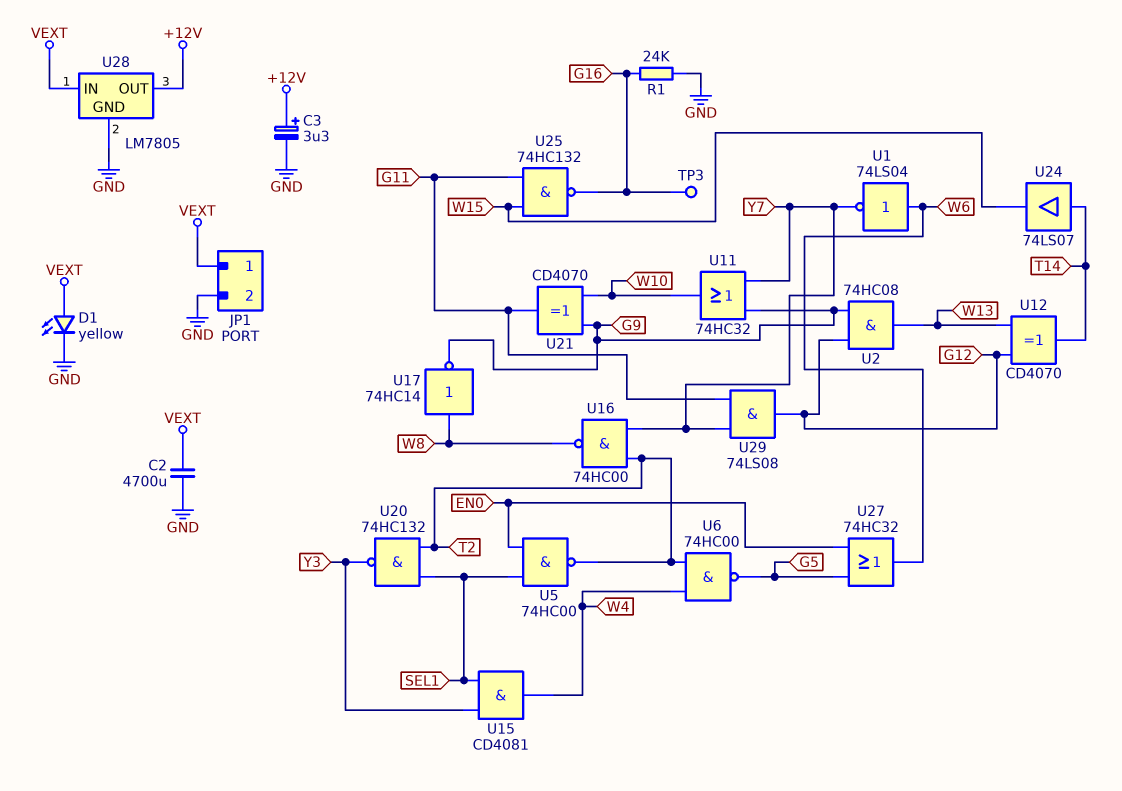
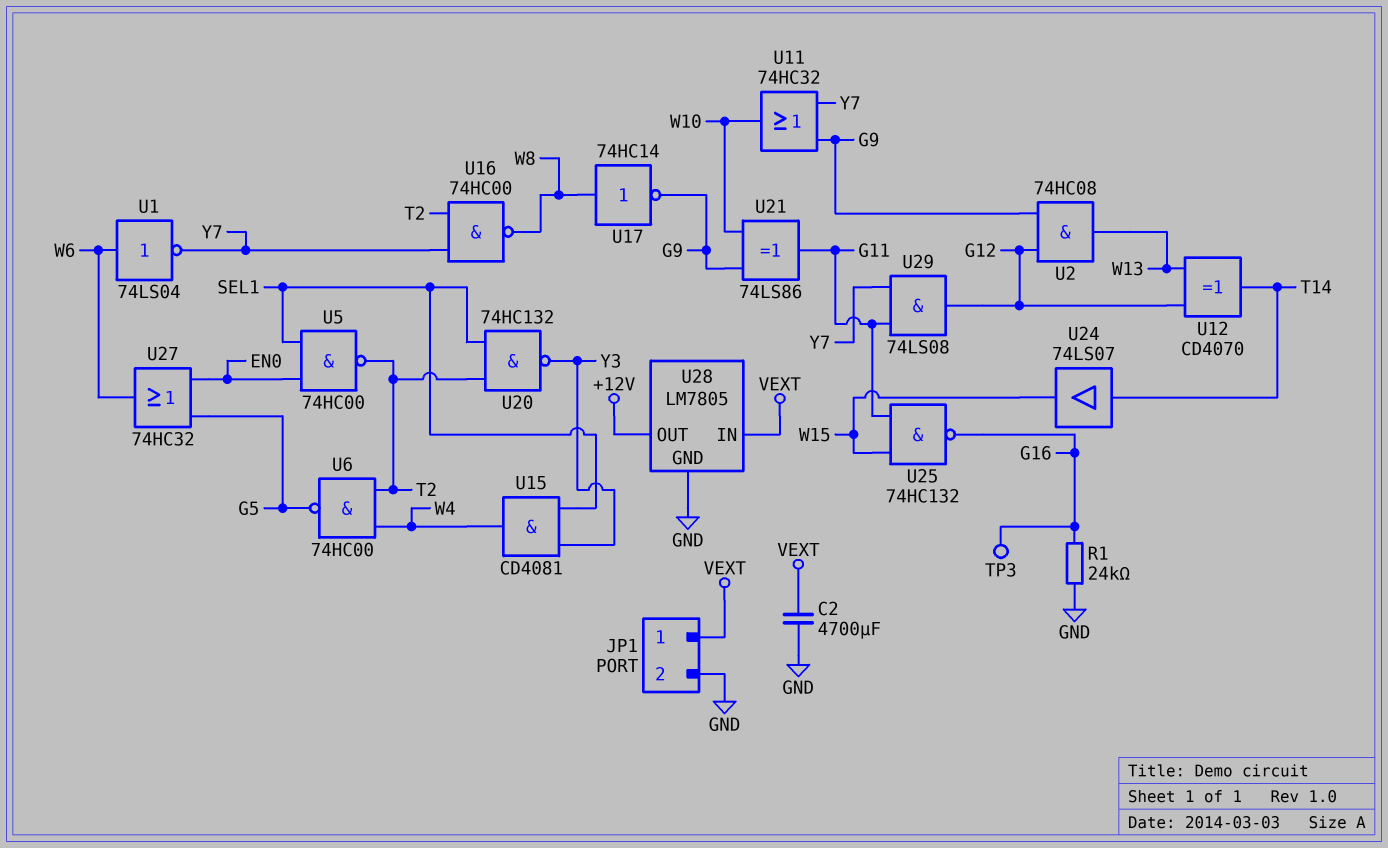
C3: 3.3uF (plus +12V, minus GND) -> none
D1: LED yellow (A VEXT, K GND) -> none
U21: XOR CD4070 (in G9, in W10, out G11) -> XOR 74LS86 (in G9, in W10, out G11)

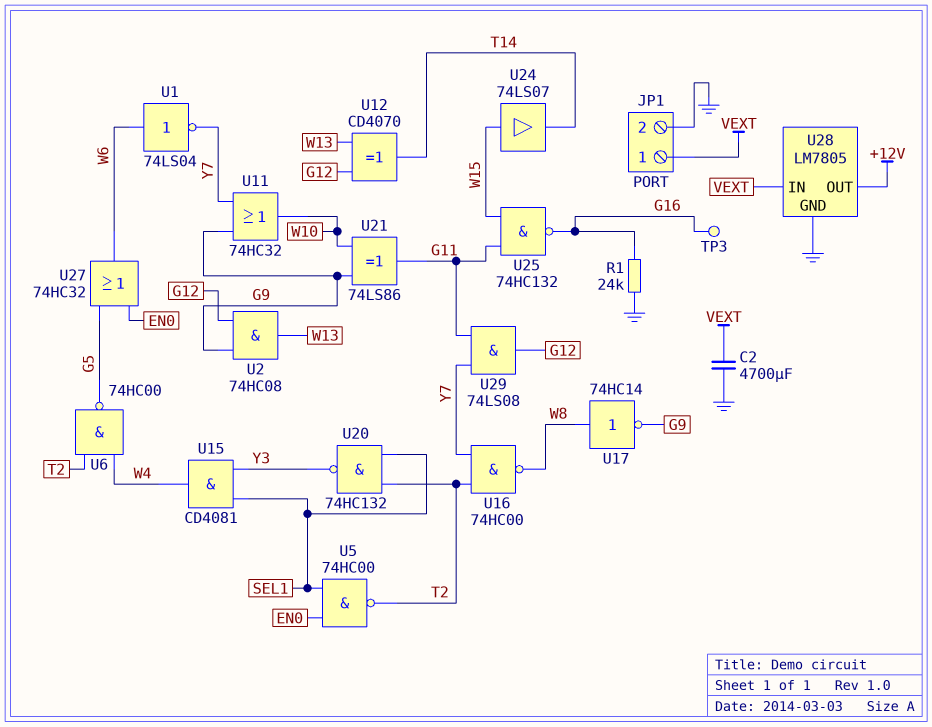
U24: buffer 74LS07 (in T14, out W15) -> buffer 74LS07 (in W15, out T14)

